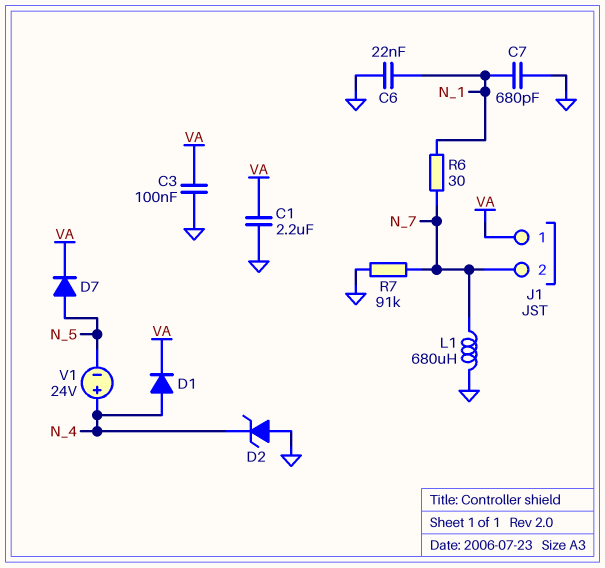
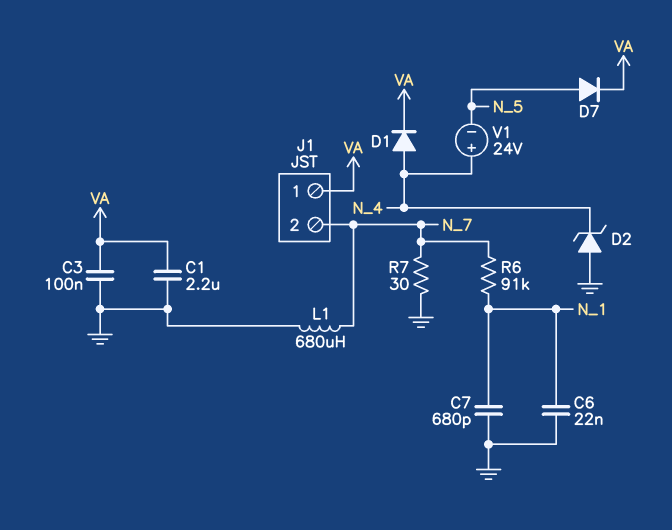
R6: 30 (N_1, N_7) -> 91k (N_1, N_7)
R7: 91k (GND, N_7) -> 30 (GND, N_7)

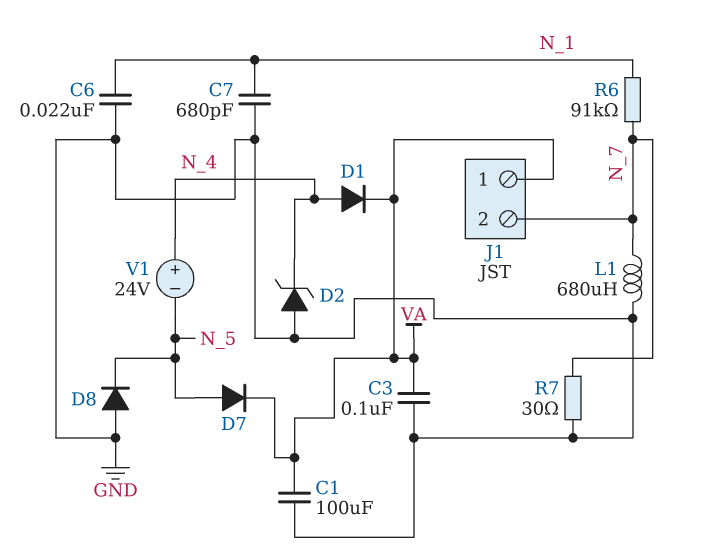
C1: 2.2uF (GND, VA) -> 100uF (GND, VA)
D8: none -> diode (A GND, K N_5)

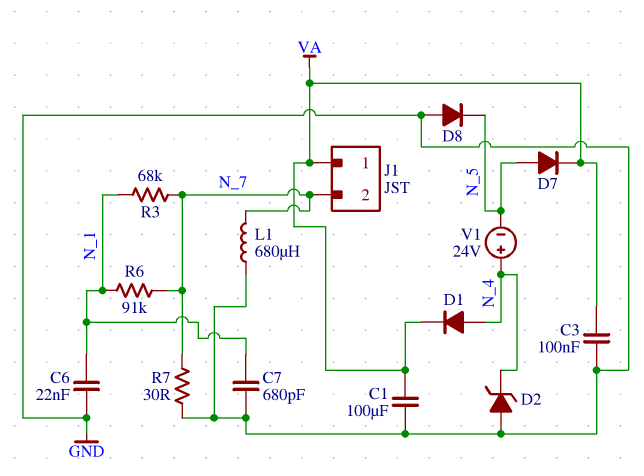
R3: none -> 68k (N_1, N_7)

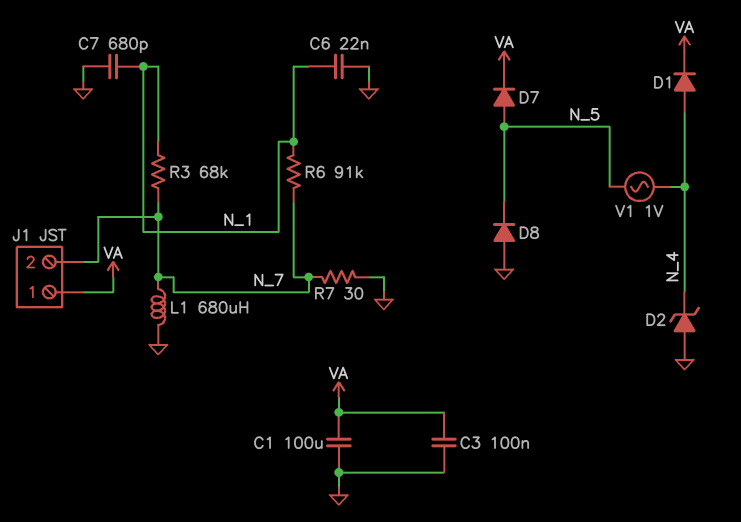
V1: 24V (plus N_4, minus N_5) -> AC 1V (N_4, N_5)

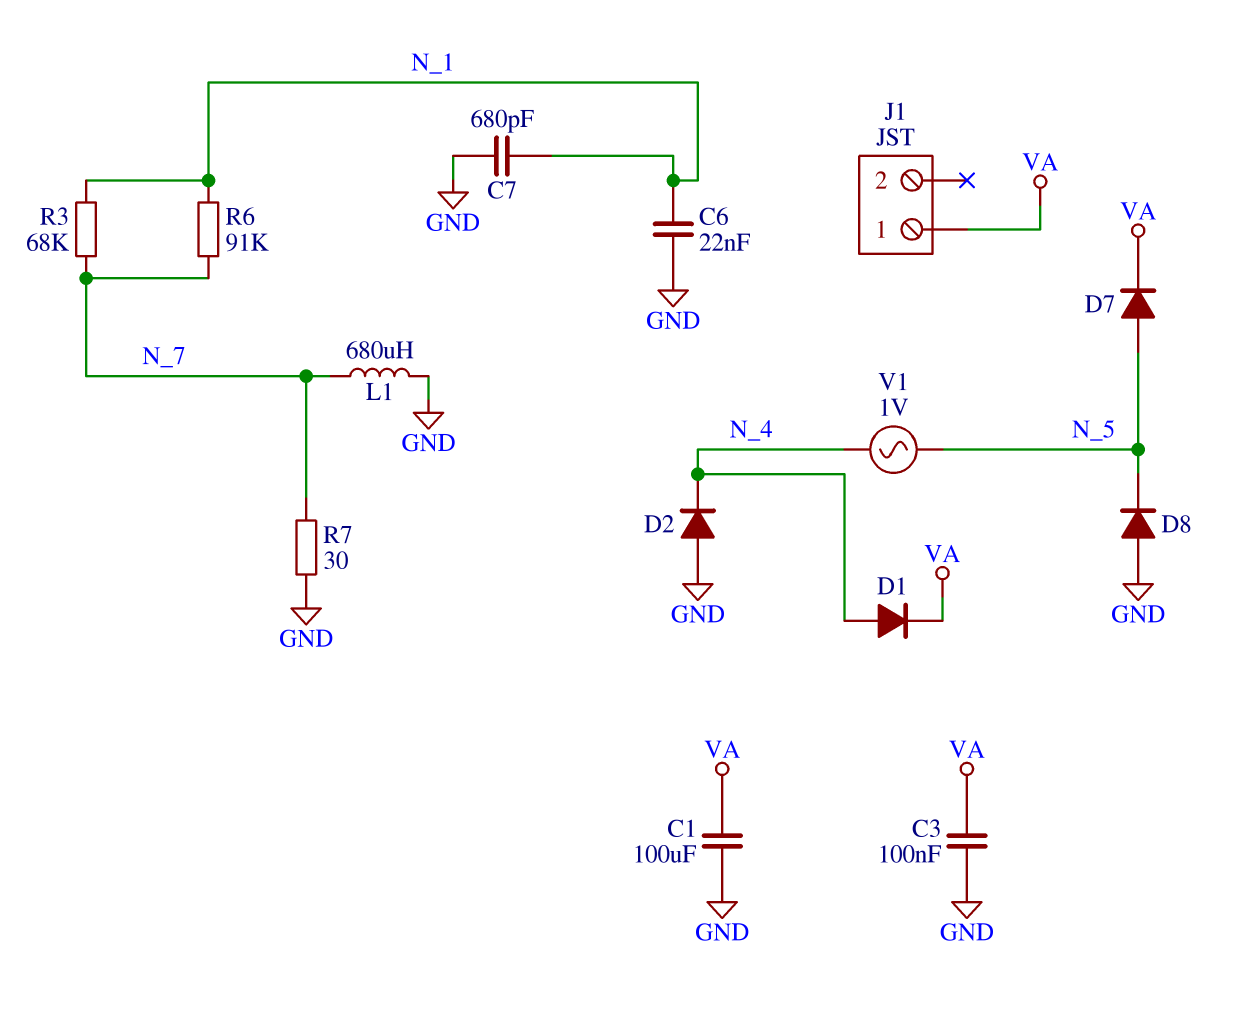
D2: zener (A GND, K N_4) -> diode (A GND, K N_4)
J1 pin 2: N_7 -> none

